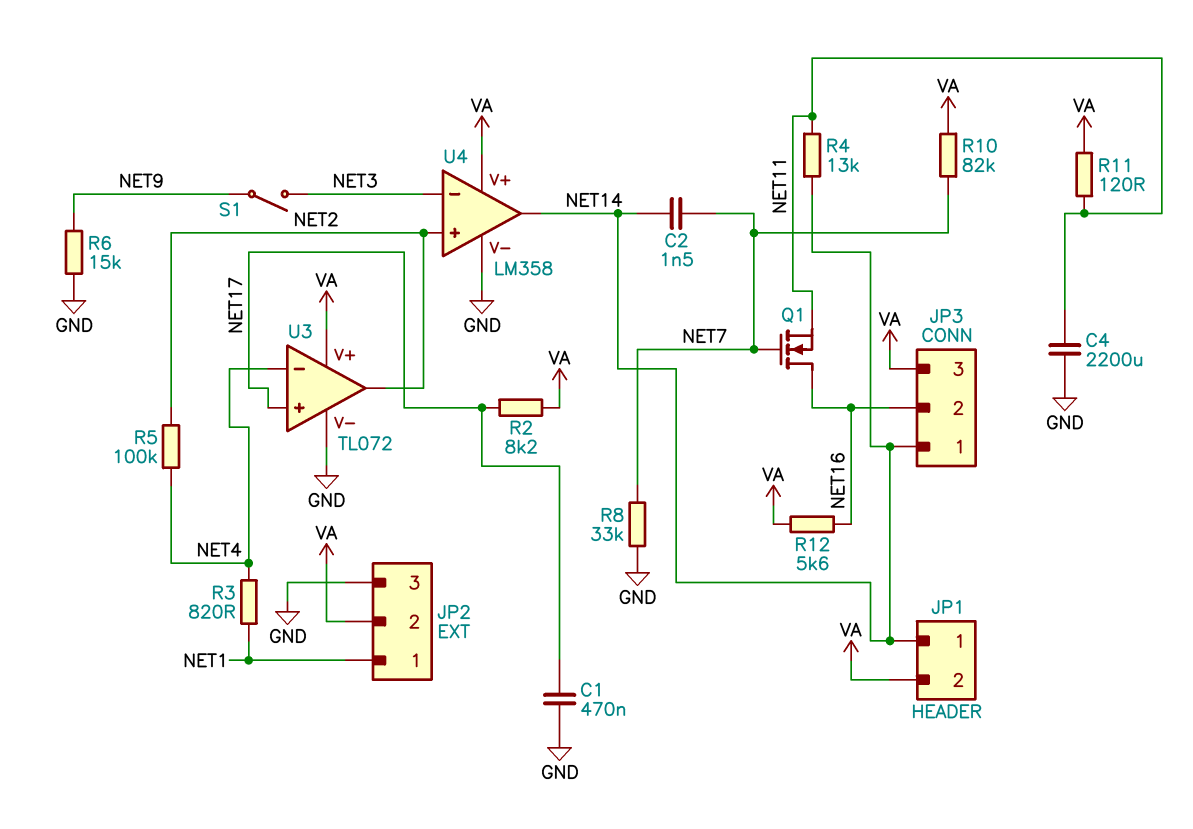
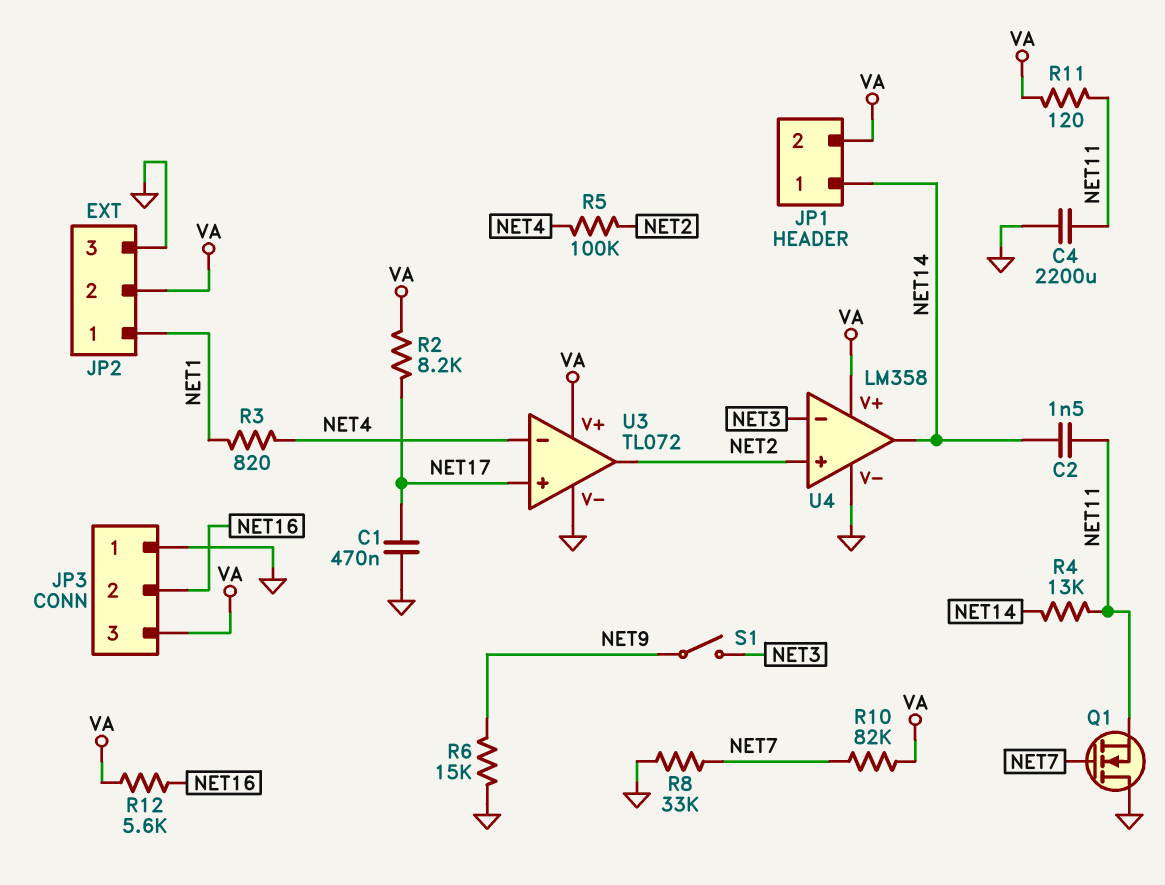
C2: 1.5nF (NET7, NET14) -> 1.5nF (NET11, NET14)
JP3 pin 1: NET14 -> GND
Q1: NMOS (G NET7, D NET16, S NET11) -> NMOS (G NET7, D GND, S NET11)

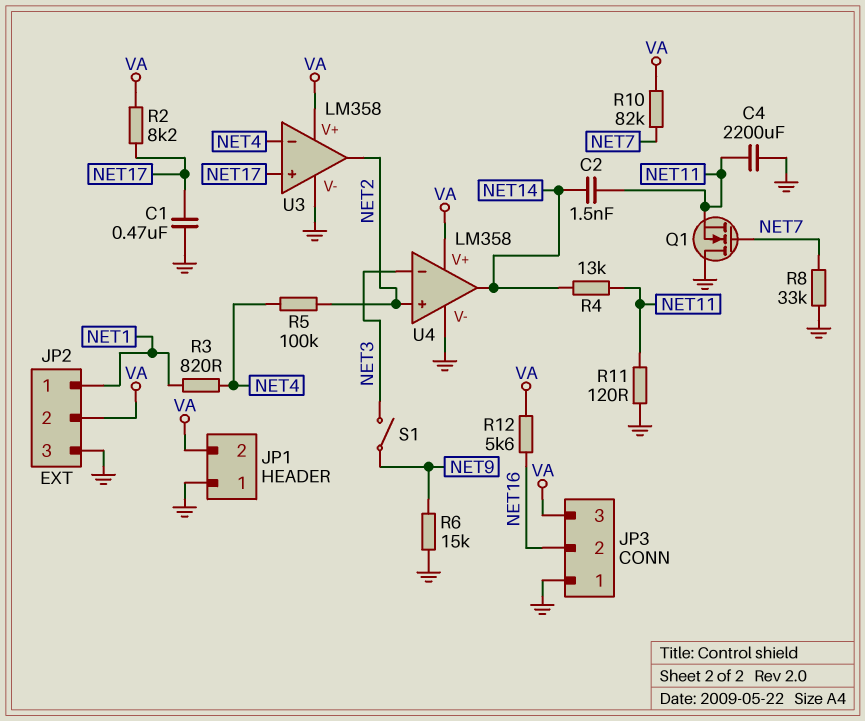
JP1 pin 1: NET14 -> GND
R11: 120 (NET11, VA) -> 120 (GND, NET11)
U3: TL072 -> LM358

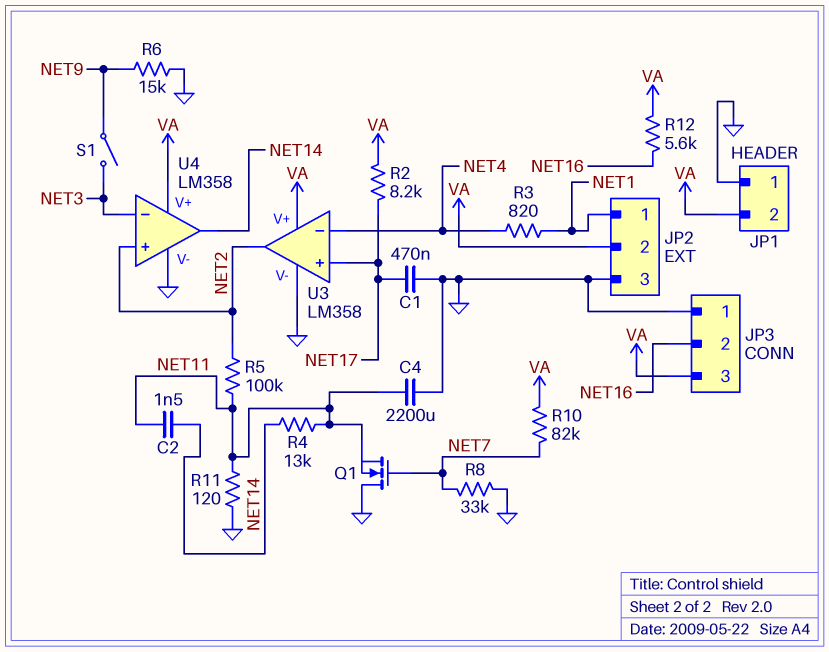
R5: 100k (NET2, NET4) -> 100k (NET2, NET11)

